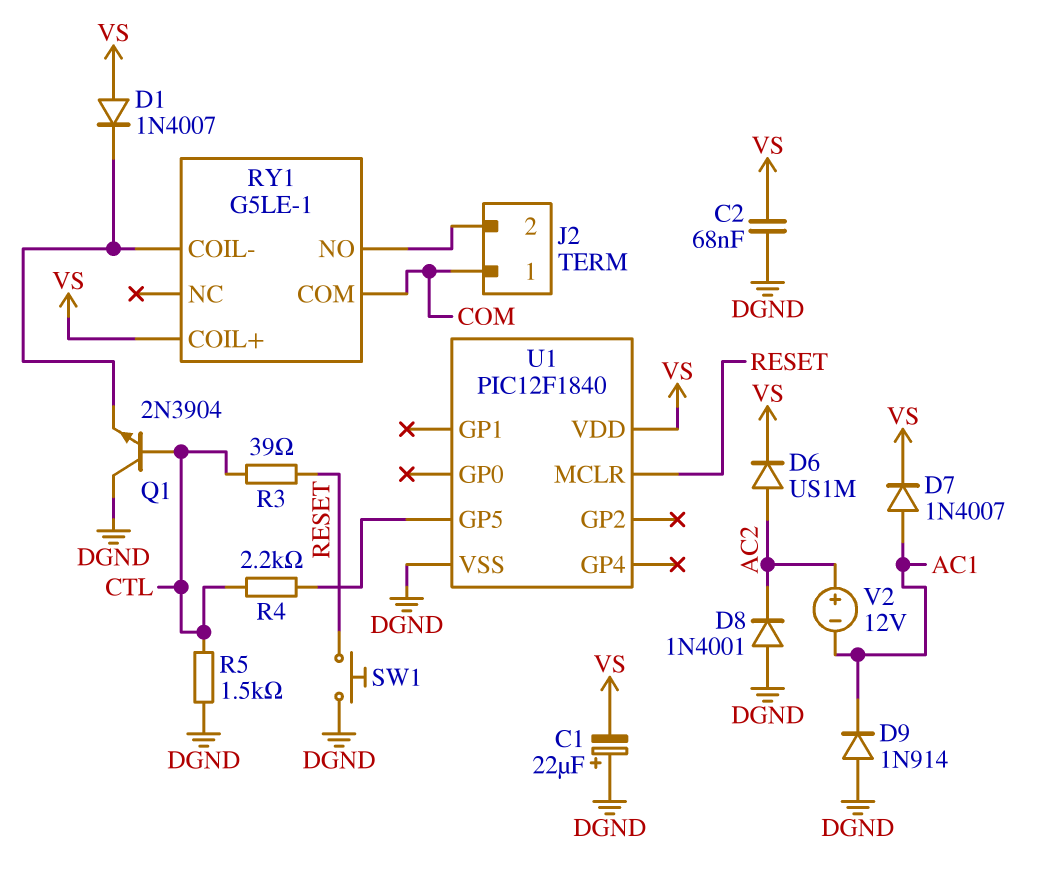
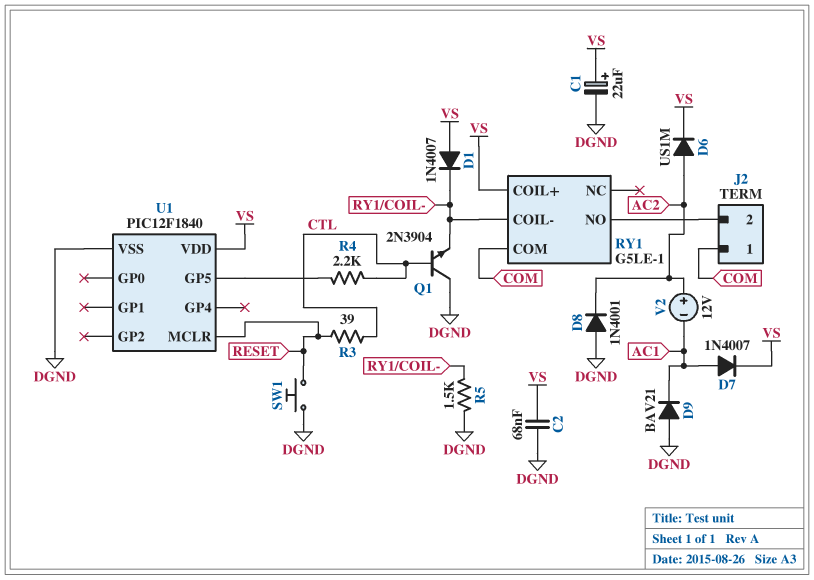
C1: 22uF (plus DGND, minus VS) -> 22uF (plus VS, minus DGND)
D9: diode 1N914 (A DGND, K AC1) -> diode BAV21 (A DGND, K AC1)
R5: 1.5k (CTL, DGND) -> 1.5k (DGND, RY1/COIL-)

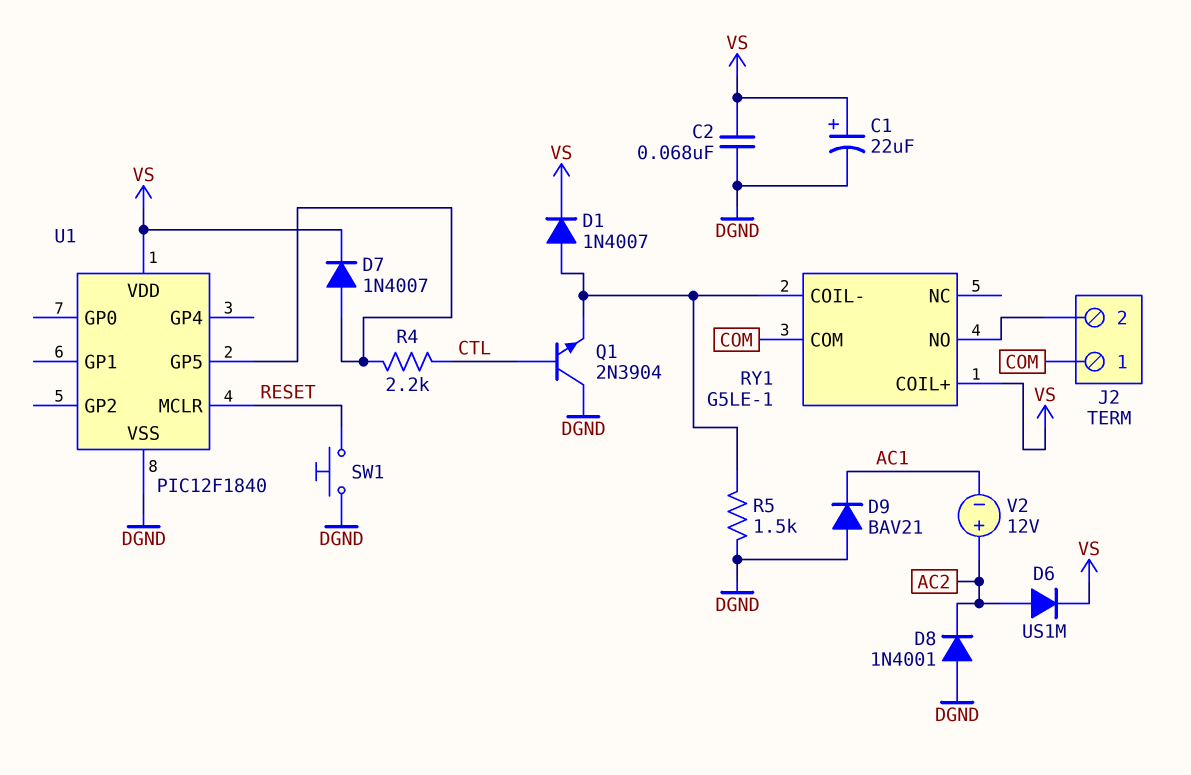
D1: diode 1N4007 (A VS, K RY1/COIL-) -> diode 1N4007 (A RY1/COIL-, K VS)
D7: diode 1N4007 (A AC1, K VS) -> diode 1N4007 (A U1/GP5, K VS)
R3: 39 (CTL, RESET) -> none

